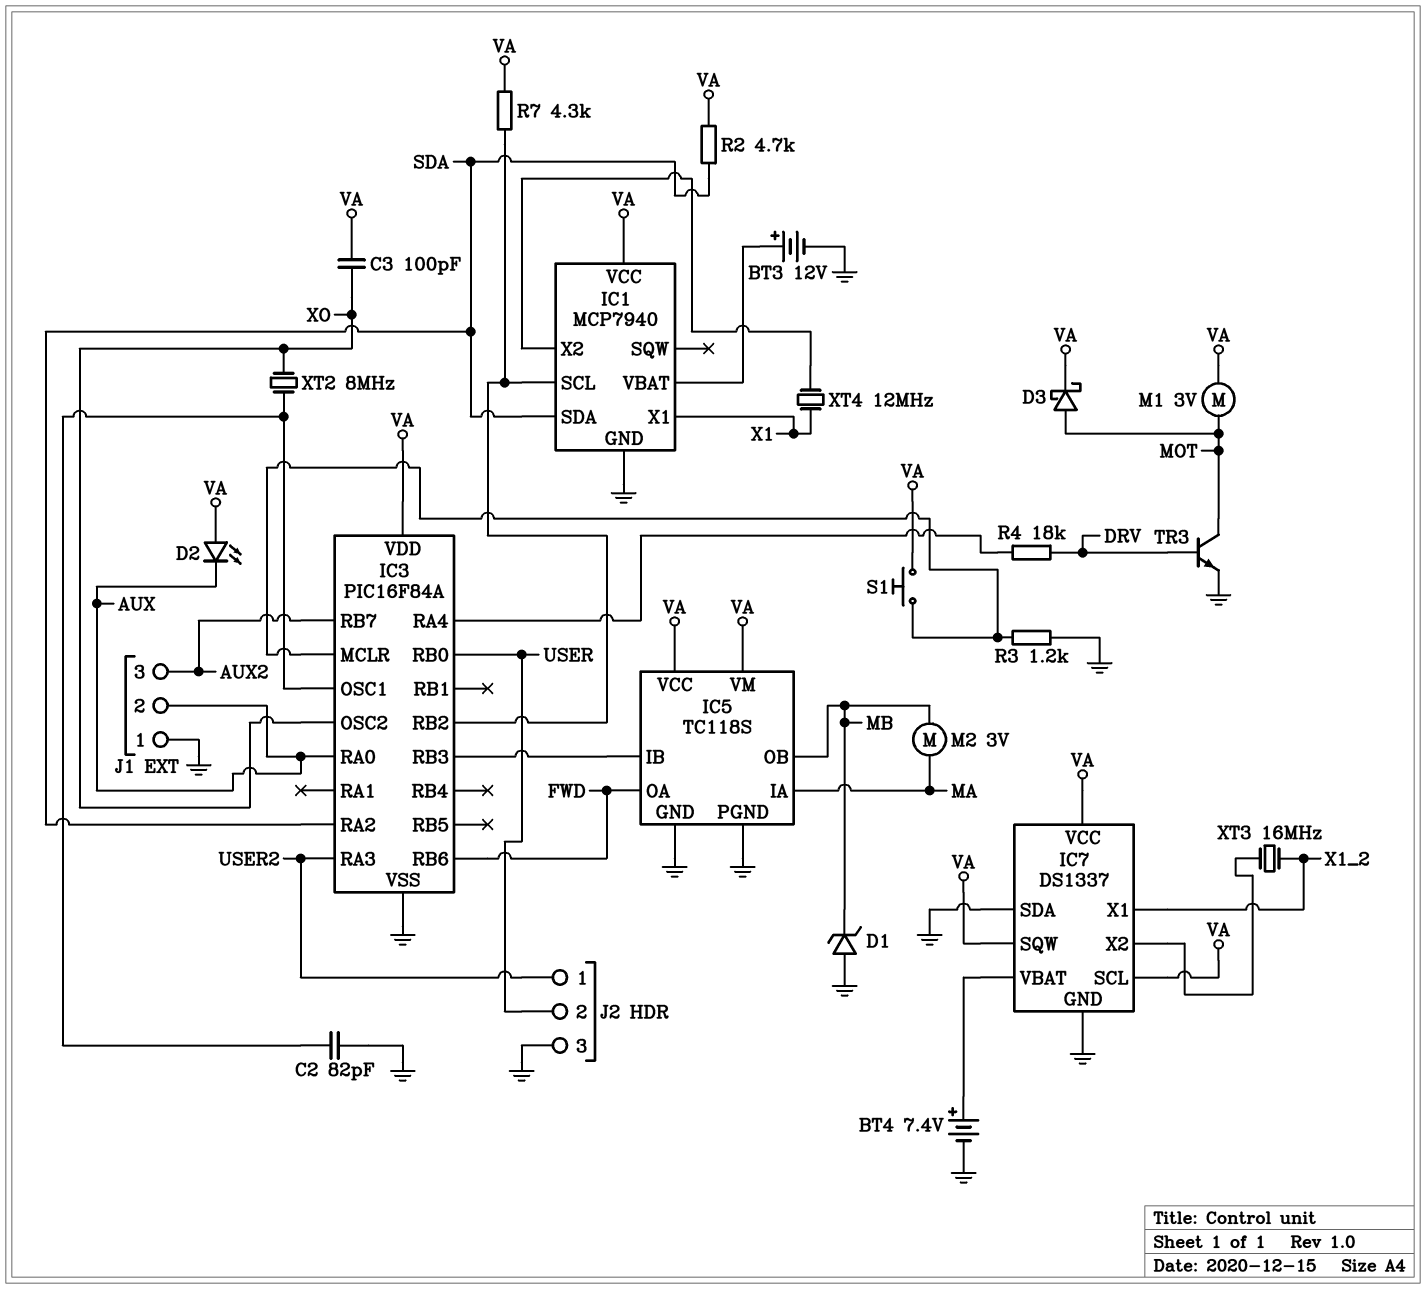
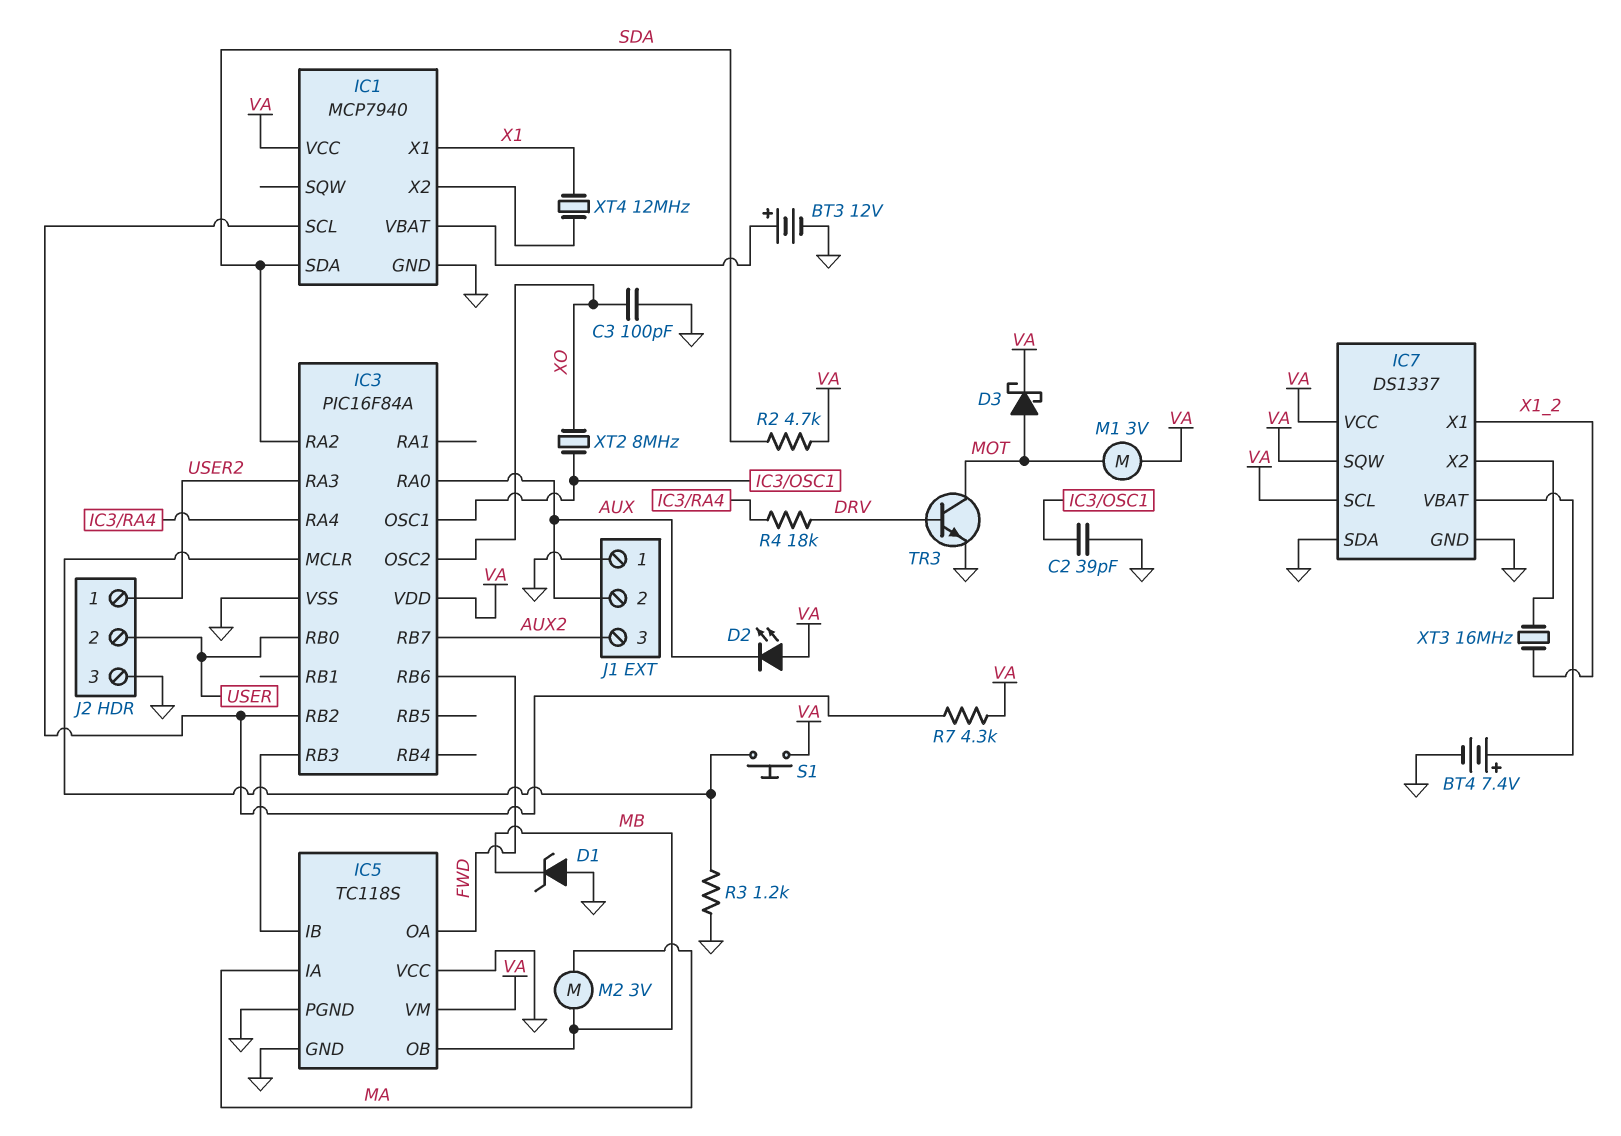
C2: 82pF (GND, IC3/OSC1) -> 39pF (GND, IC3/OSC1)
C3: 100pF (VA, XO) -> 100pF (GND, XO)
IC5 pin VCC: VA -> GND

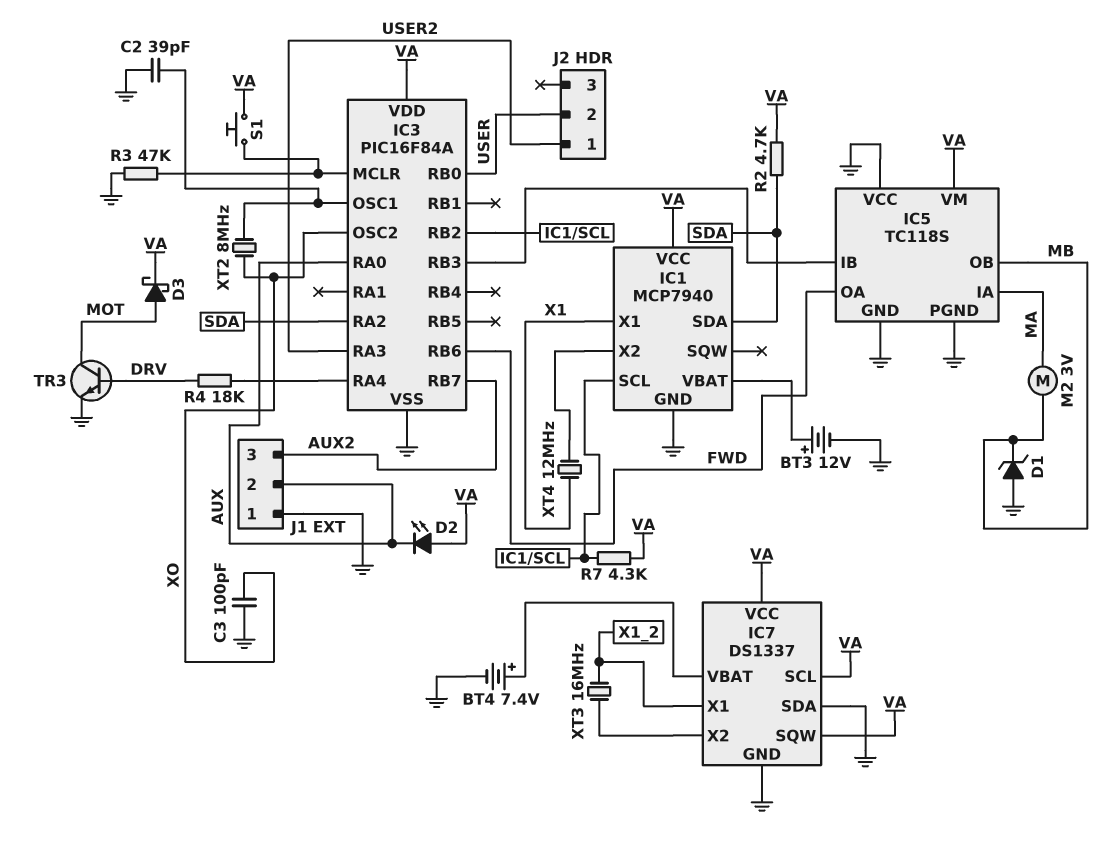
J2 pin 3: GND -> none
M1: motor 3V (MOT, VA) -> none
R3: 1.2k (GND, IC3/MCLR) -> 47k (GND, IC3/MCLR)

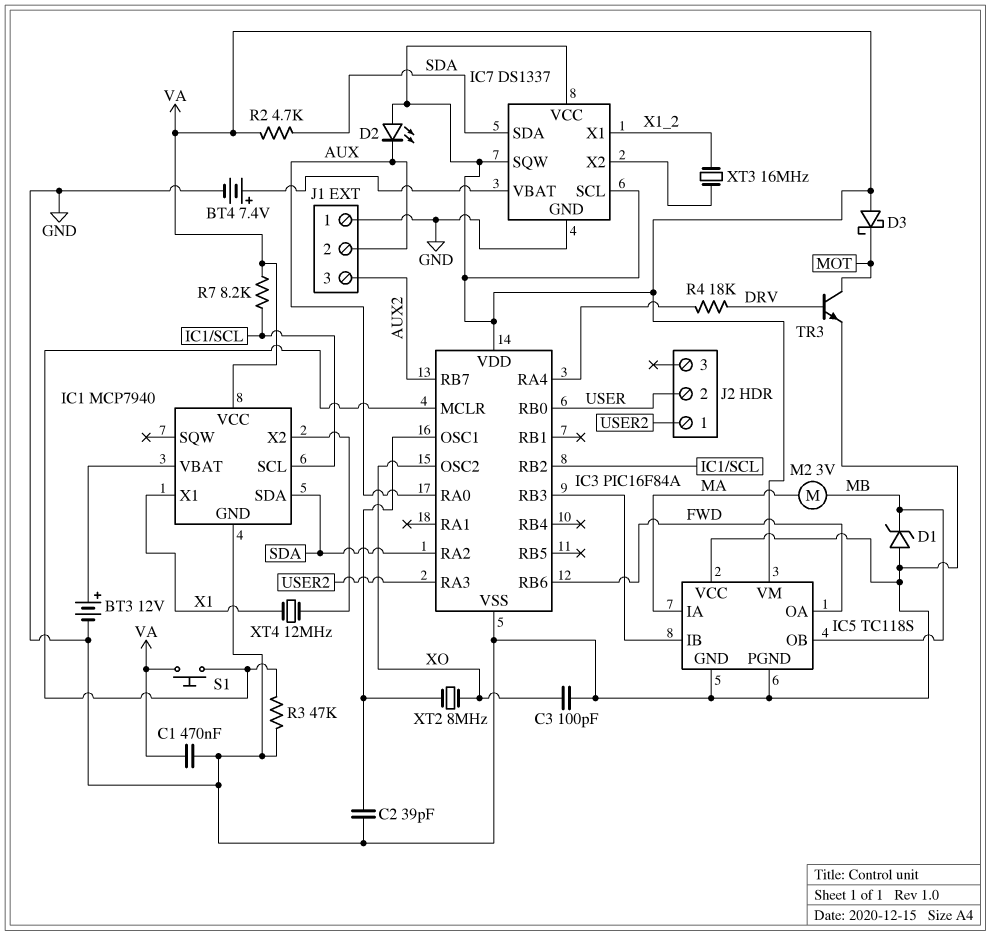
C1: none -> 470nF (GND, VA)
D3: schottky (A MOT, K VA) -> schottky (A VA, K MOT)
IC7 pin SDA: GND -> SDA
R7: 4.3k (IC1/SCL, VA) -> 8.2k (IC1/SCL, VA)

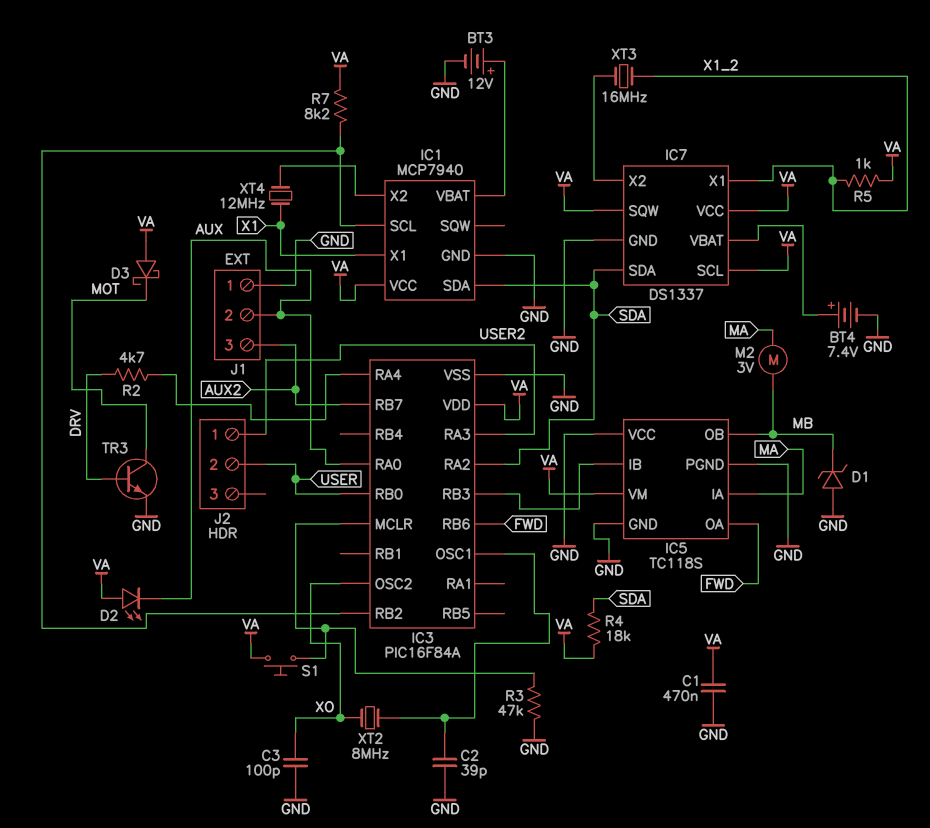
R2: 4.7k (SDA, VA) -> 4.7k (DRV, IC3/RA4)
R4: 18k (DRV, IC3/RA4) -> 18k (SDA, VA)
R5: none -> 1k (VA, X1_2)

